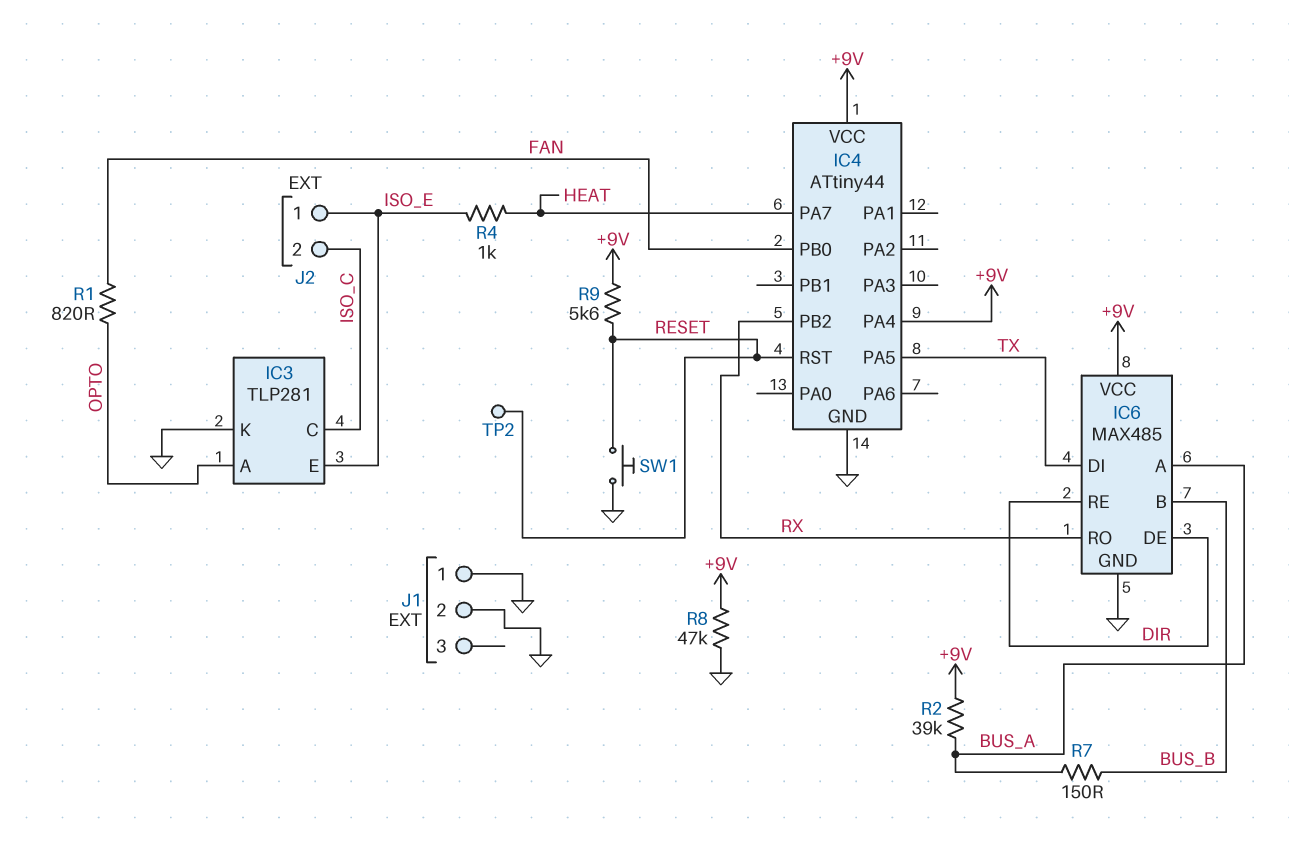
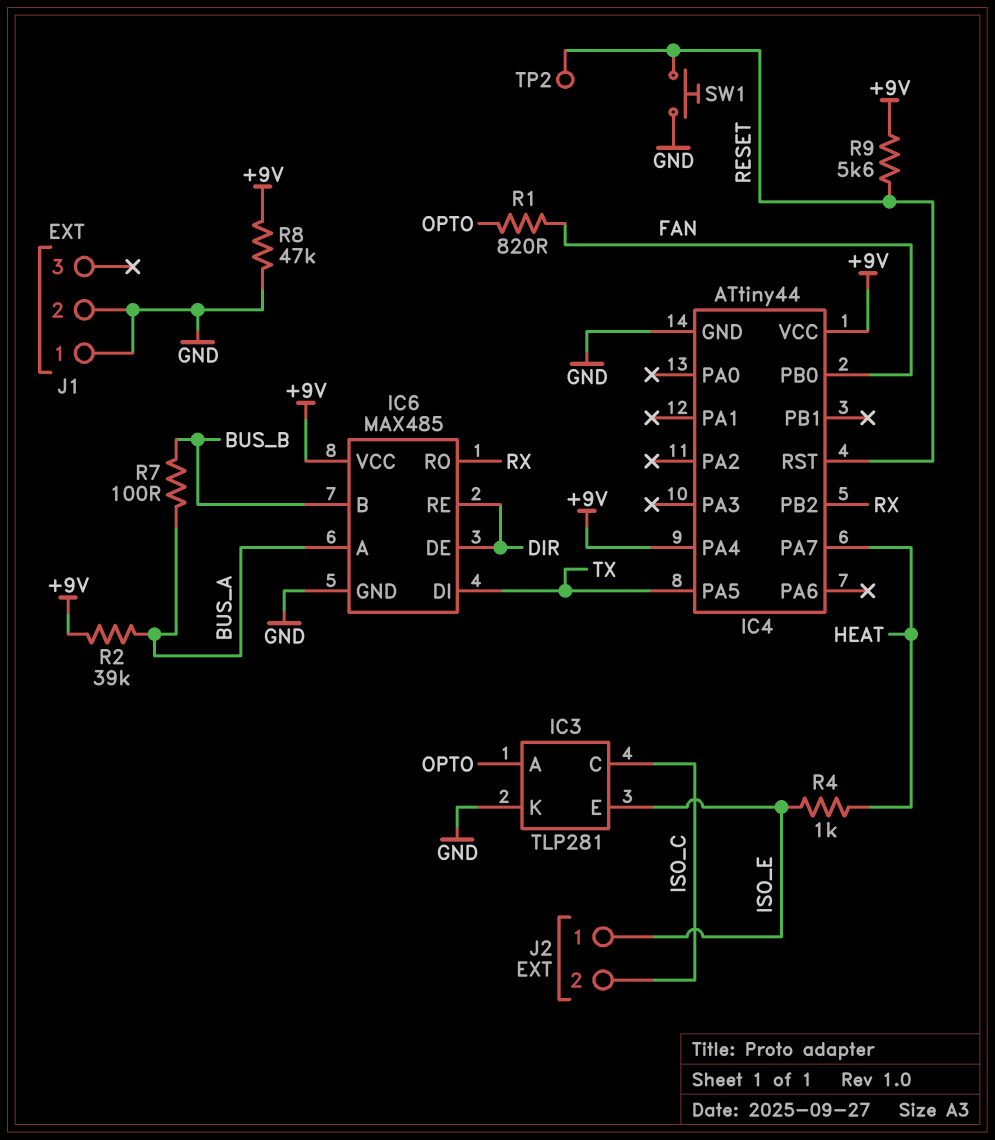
R7: 150 (BUS_A, BUS_B) -> 100 (BUS_A, BUS_B)

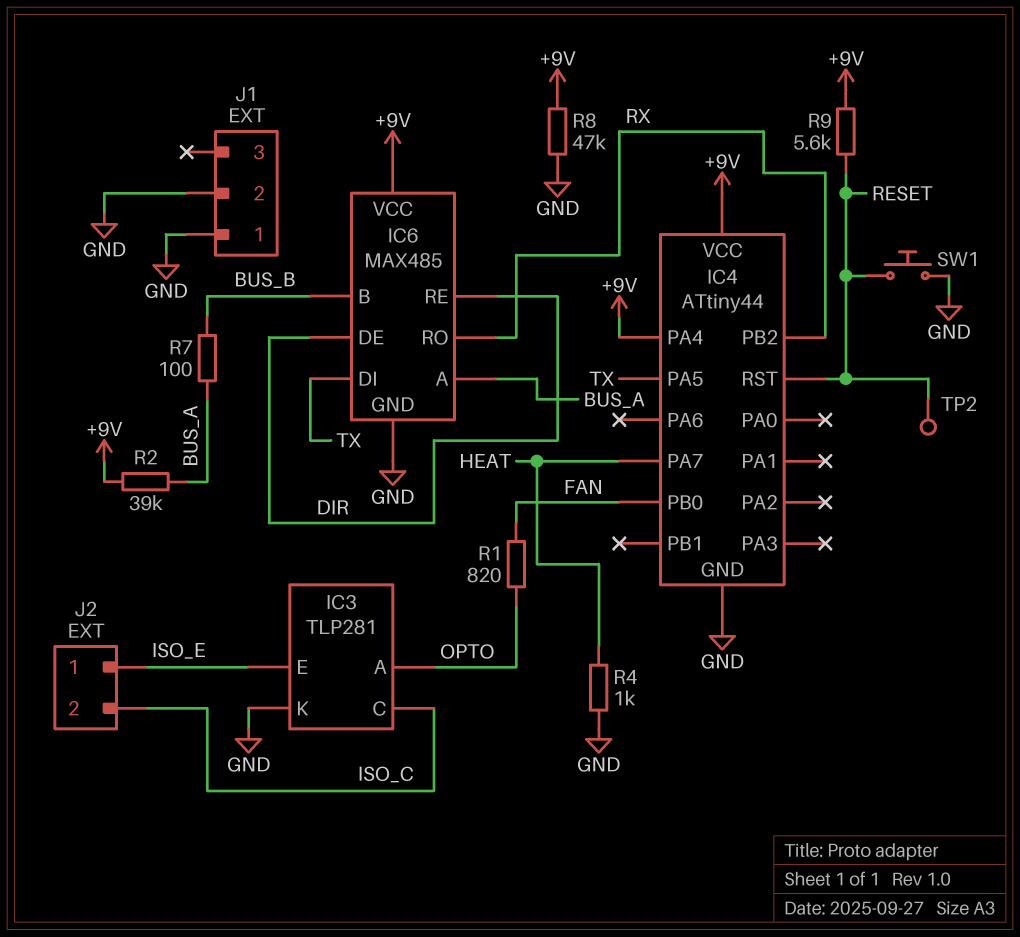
R4: 1k (HEAT, ISO_E) -> 1k (GND, HEAT)

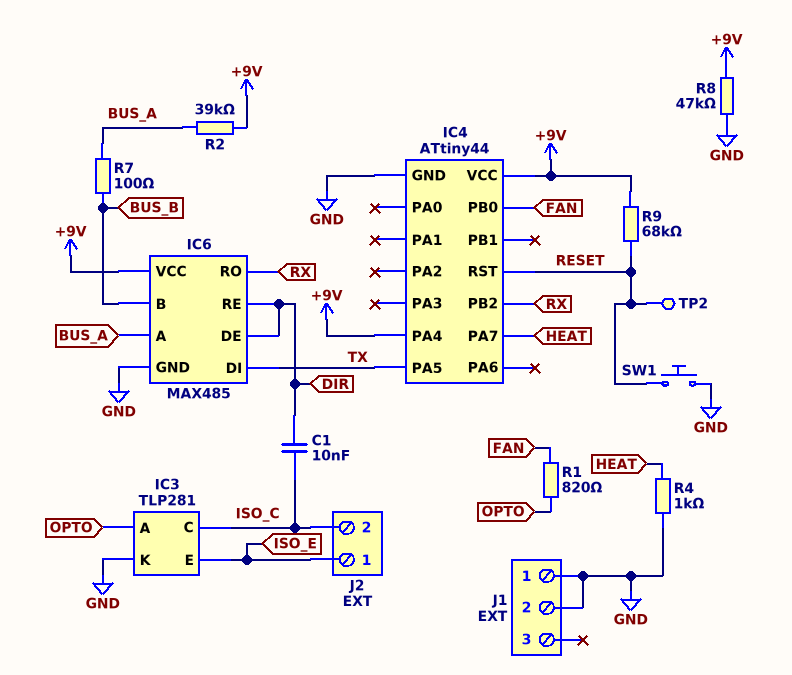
C1: none -> 10nF (DIR, ISO_C)
R9: 5.6k (+9V, RESET) -> 68k (+9V, RESET)

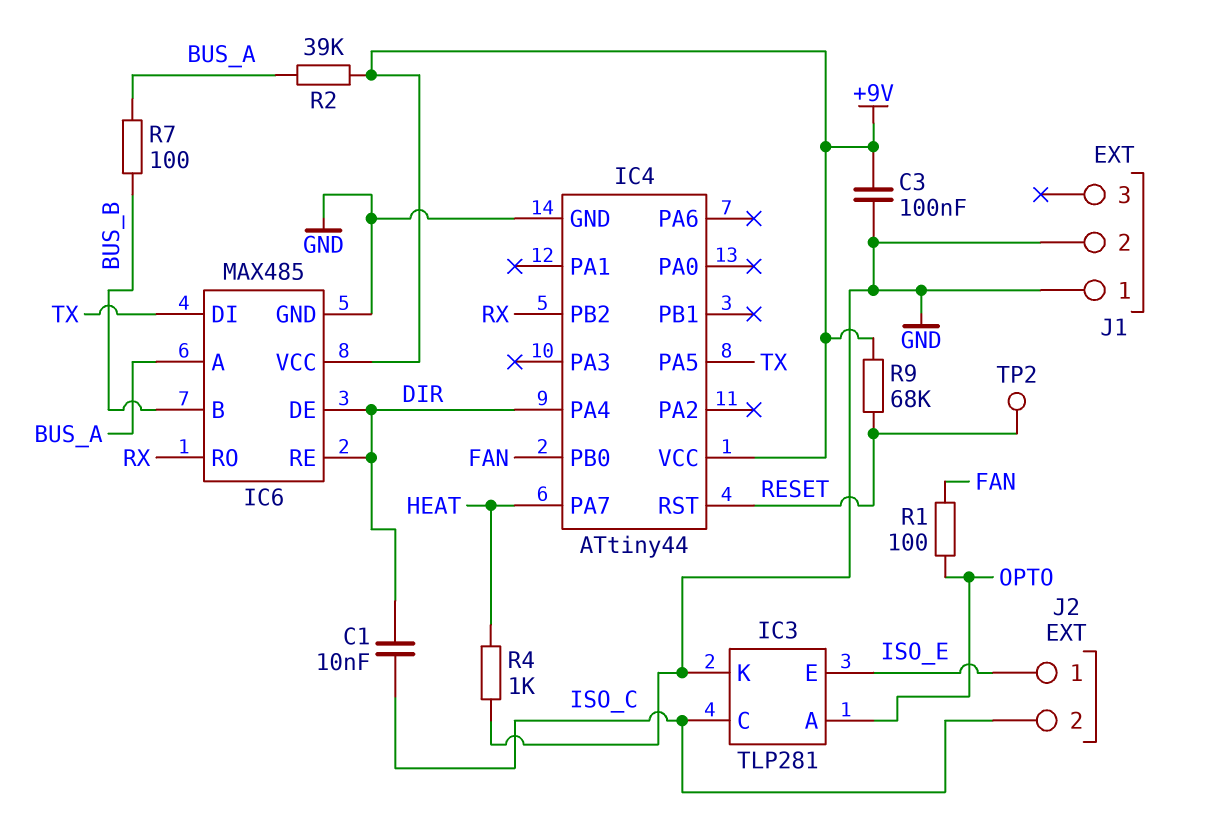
C3: none -> 100nF (+9V, GND)
IC4 pin PA4: +9V -> DIR
R1: 820 (FAN, OPTO) -> 100 (FAN, OPTO)
R8: 47k (+9V, GND) -> none
SW1: button (GND, RESET) -> none

